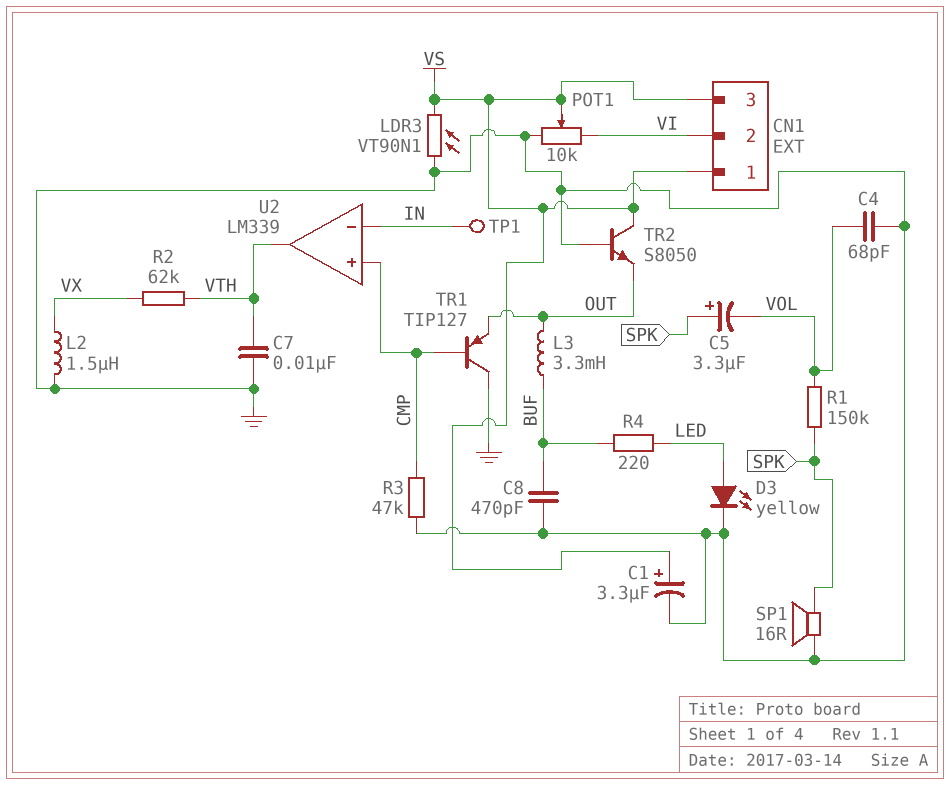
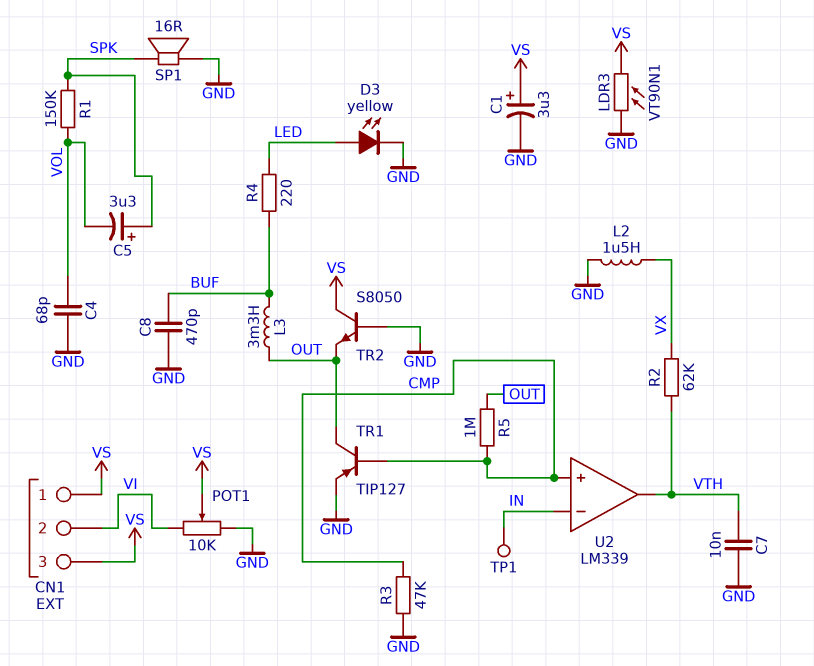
R5: none -> 1M (CMP, OUT)
TR1: PNP TIP127 (B CMP, C GND, E OUT) -> PNP TIP127 (B CMP, C OUT, E GND)

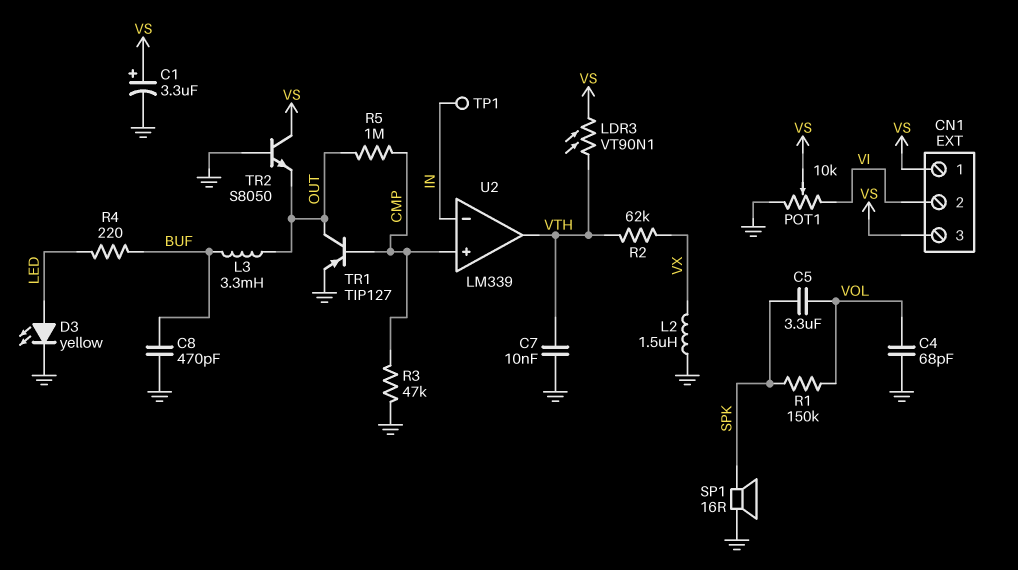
C5: 3.3uF (plus SPK, minus VOL) -> 3.3uF (SPK, VOL)
LDR3: VT90N1 (GND, VS) -> VT90N1 (VS, VTH)

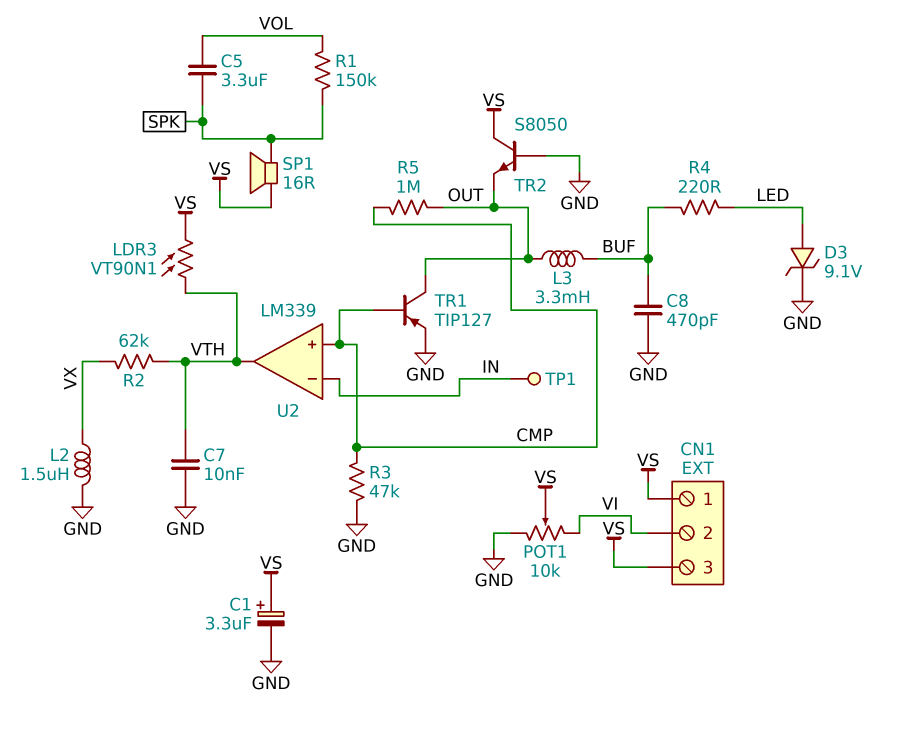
C4: 68pF (GND, VOL) -> none
D3: LED yellow (A LED, K GND) -> zener 9.1V (A LED, K GND)
SP1: speaker 16R (GND, SPK) -> speaker 16R (SPK, VS)

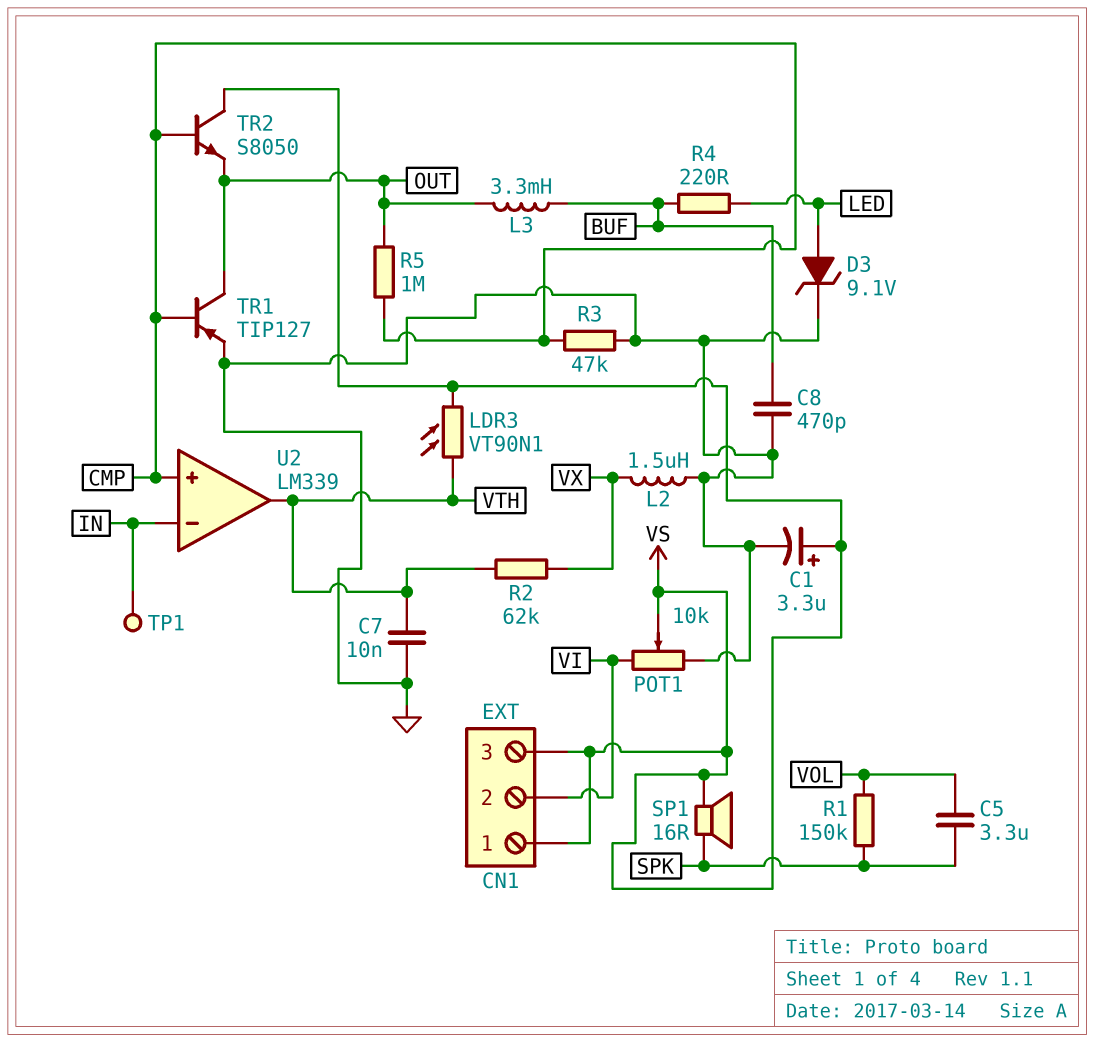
TR2: NPN S8050 (B GND, C VS, E OUT) -> NPN S8050 (B CMP, C VS, E OUT)

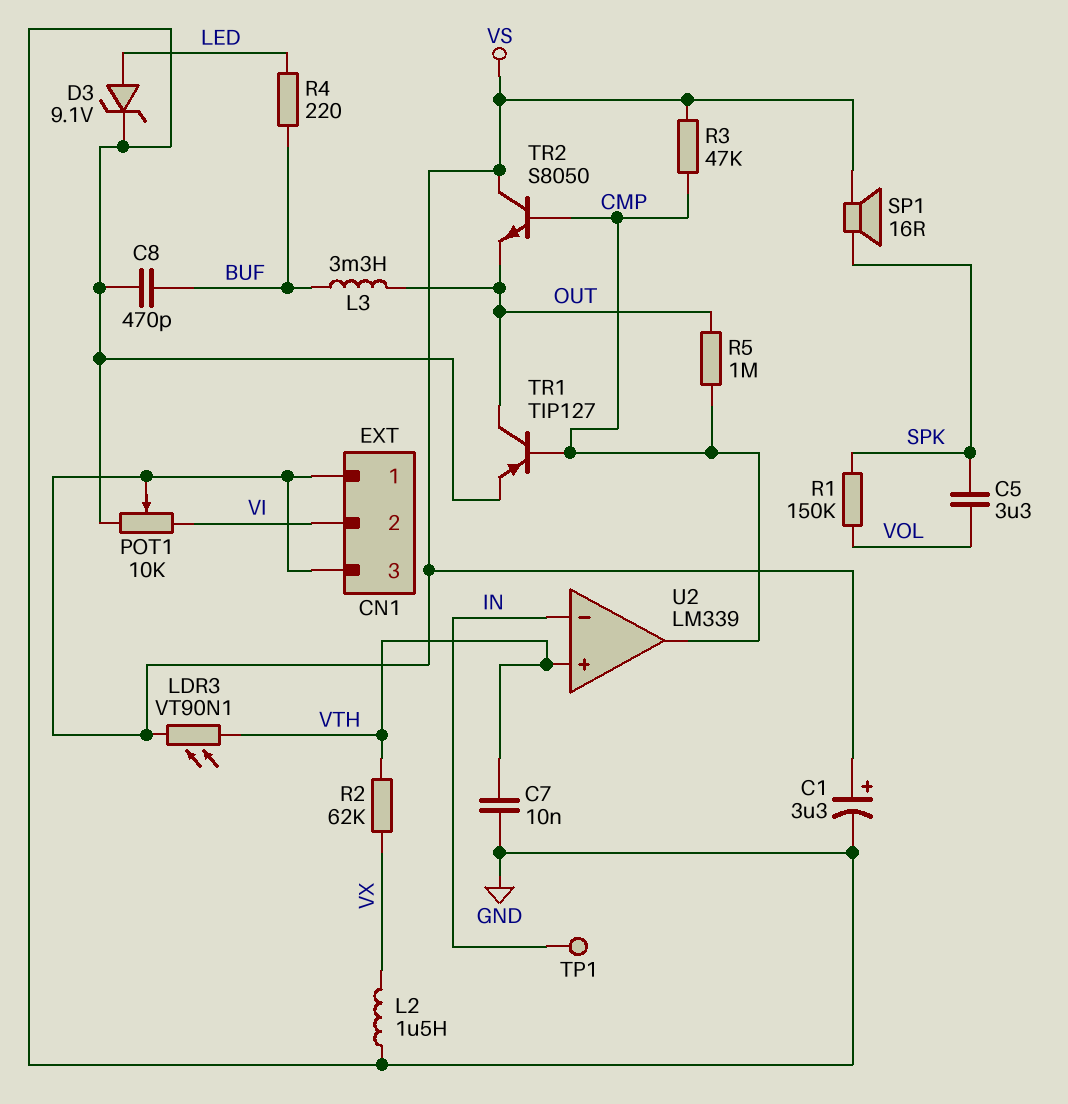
R3: 47k (CMP, GND) -> 47k (CMP, VS)
U2 pin in+: CMP -> VTH
U2 pin out: VTH -> CMP

